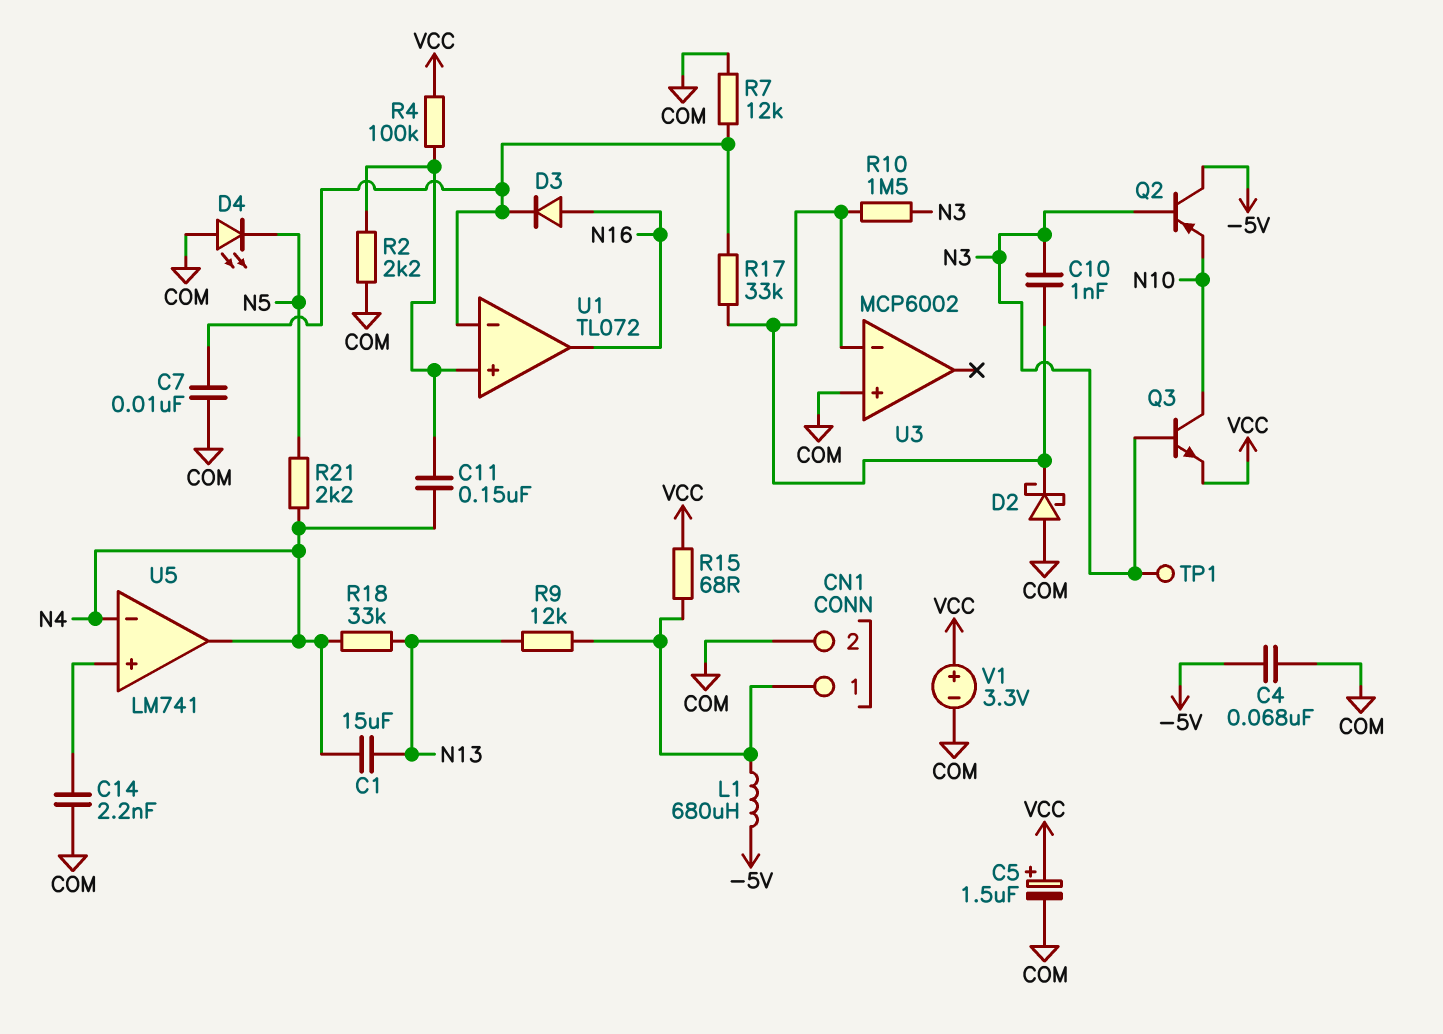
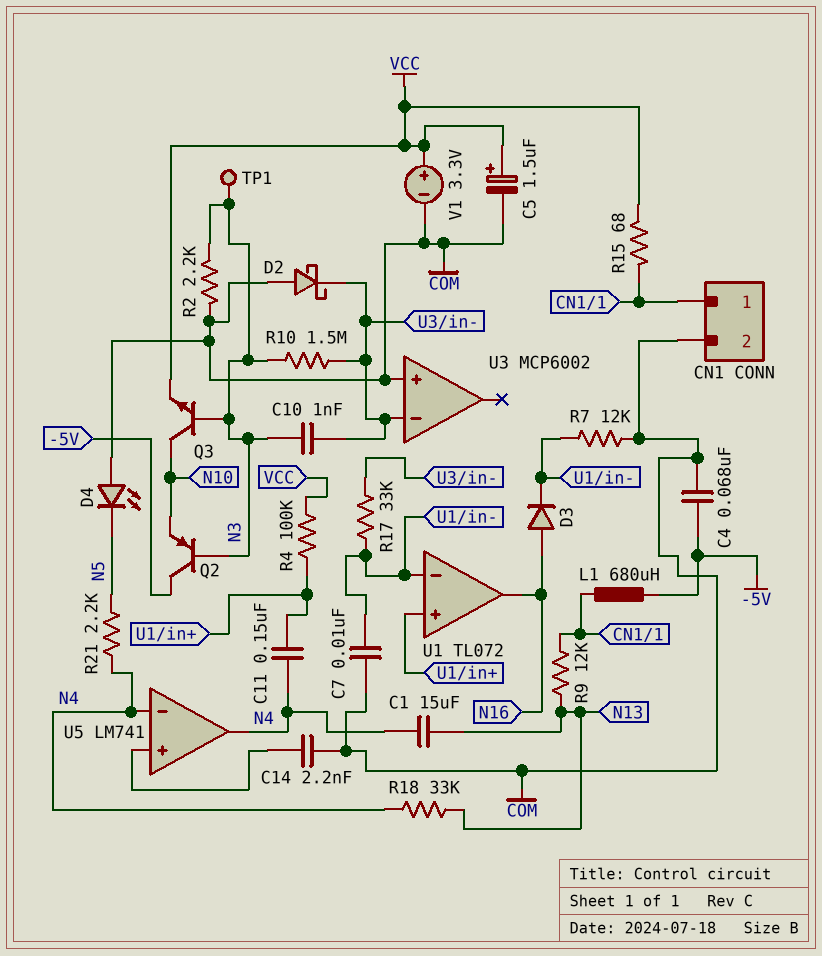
R2: 2.2k (COM, U1/in+) -> 2.2k (COM, N3)

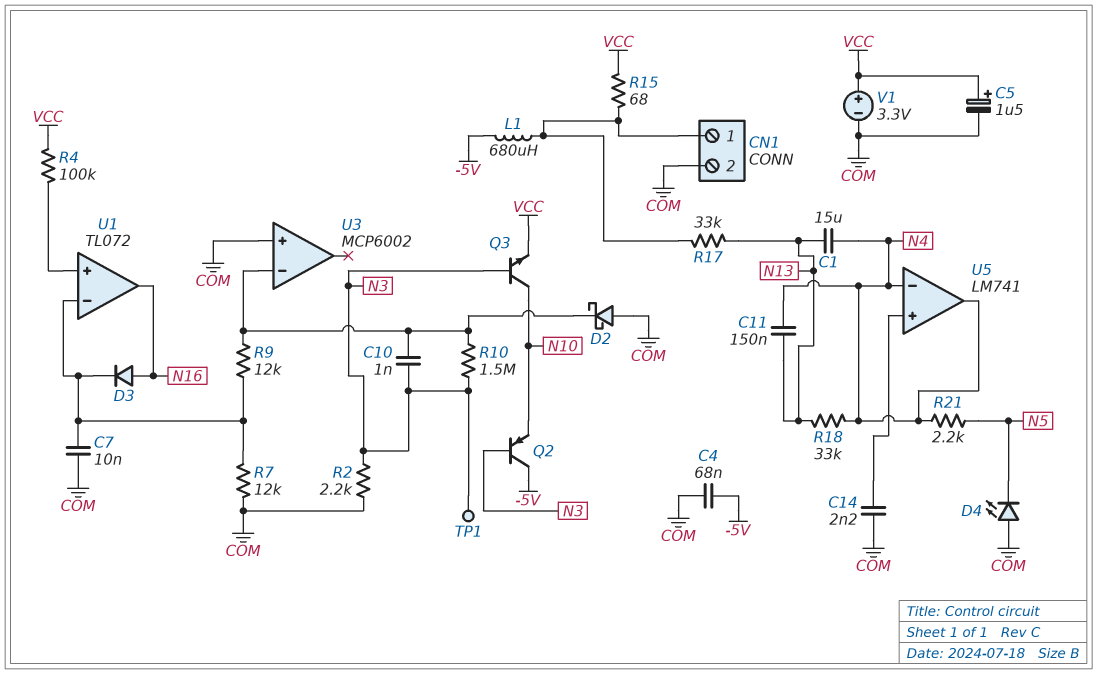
C11: 150nF (N4, U1/in+) -> 150nF (N4, N13)
R9: 12k (CN1/1, N13) -> 12k (U1/in-, U3/in-)
R17: 33k (U1/in-, U3/in-) -> 33k (CN1/1, N13)

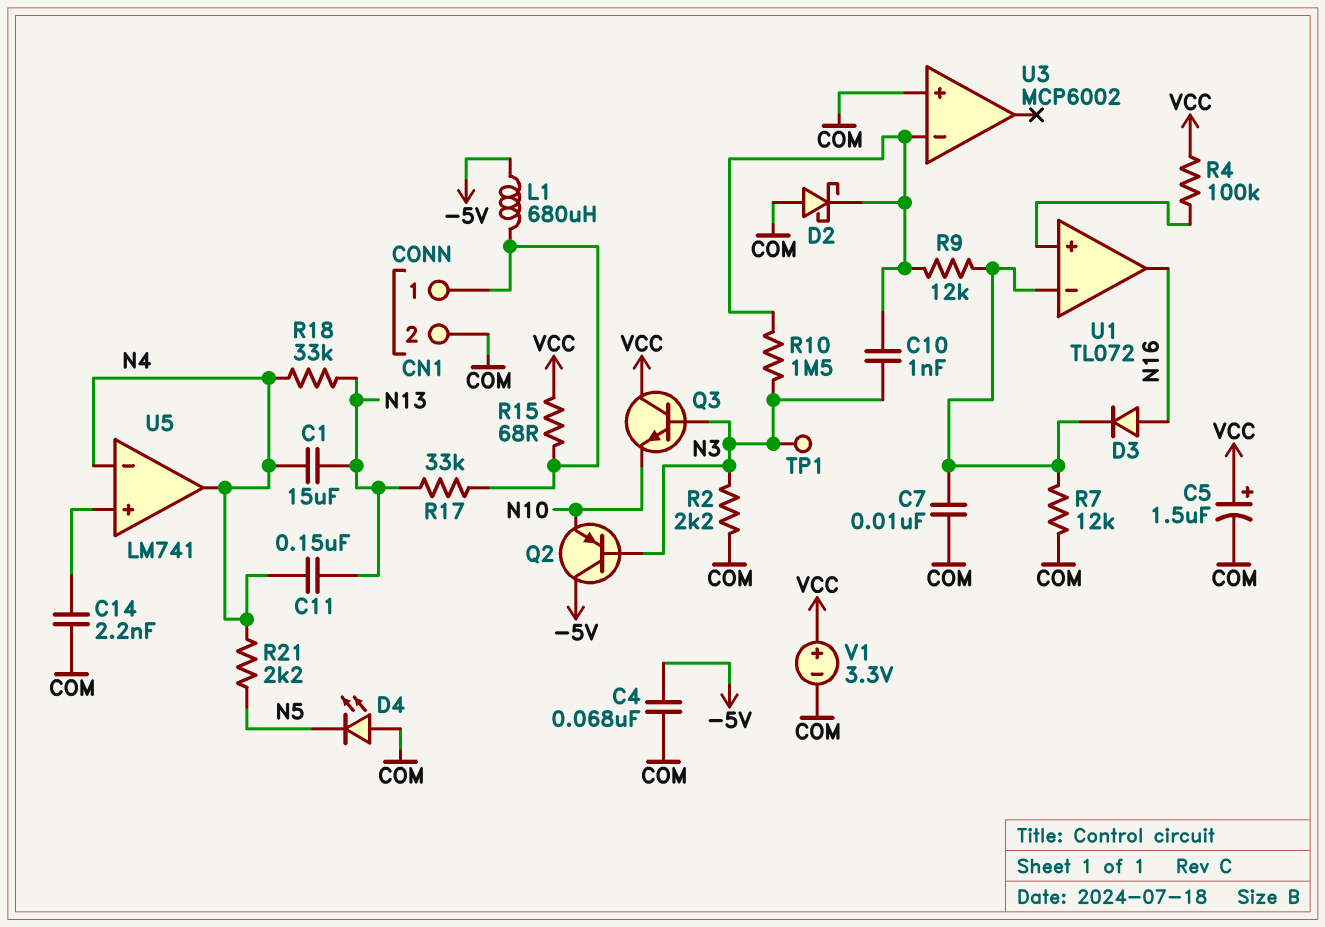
Q3: NPN (B N3, C N10, E VCC) -> NPN (B N3, C VCC, E N10)

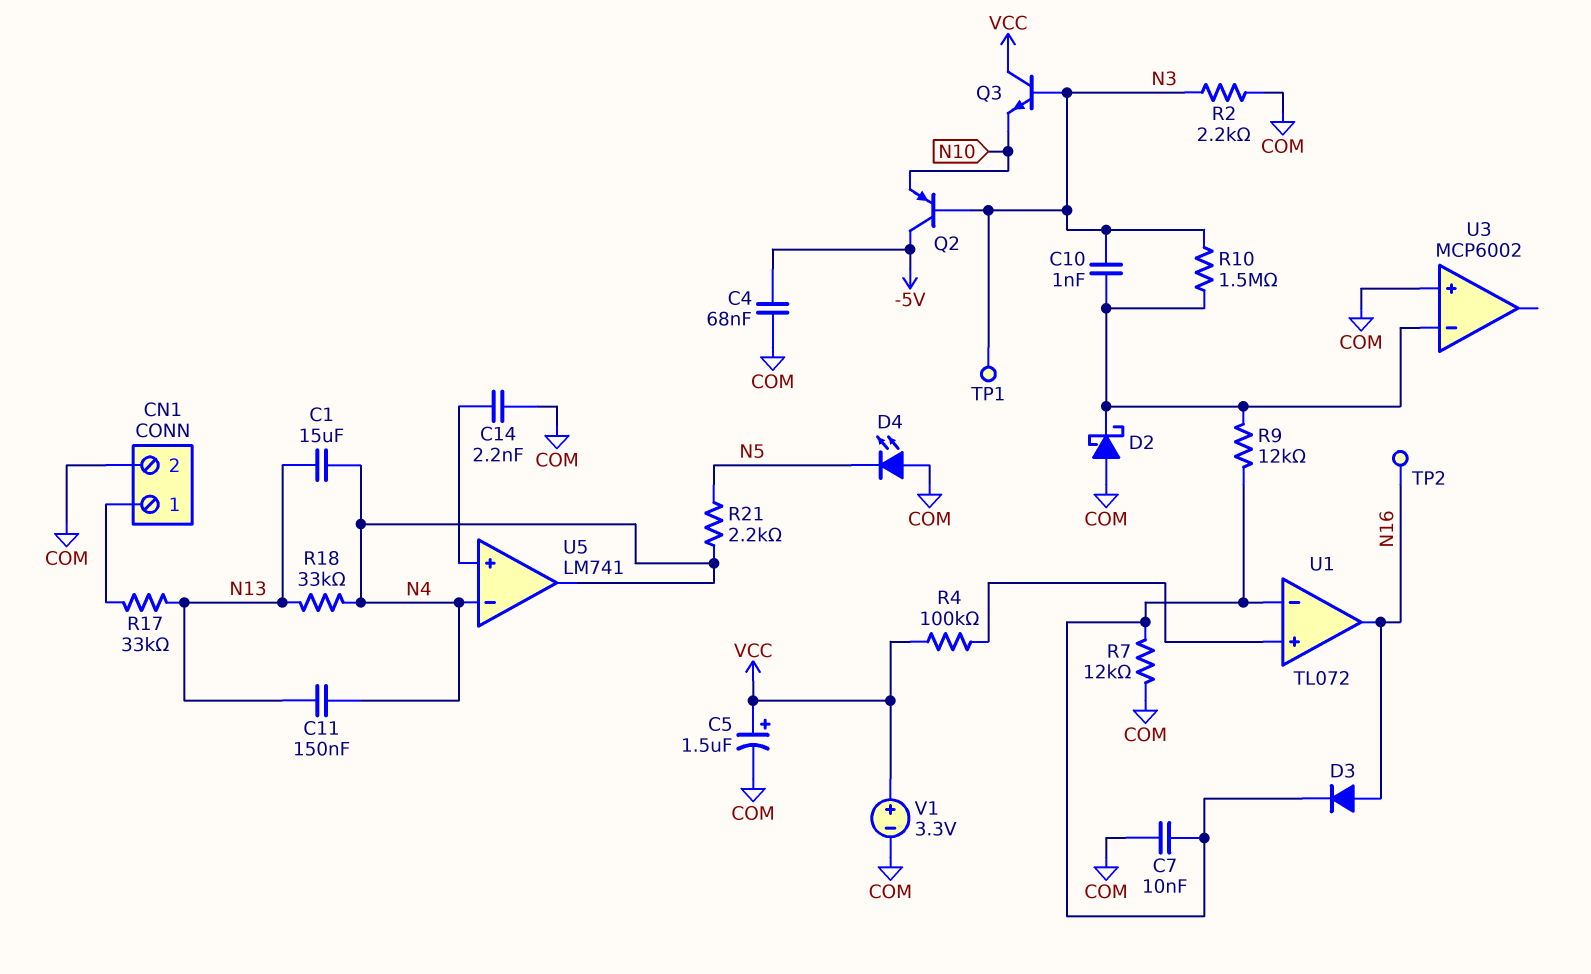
L1: 680uH (-5V, CN1/1) -> none
R15: 68 (CN1/1, VCC) -> none
TP2: none -> test point (N16)

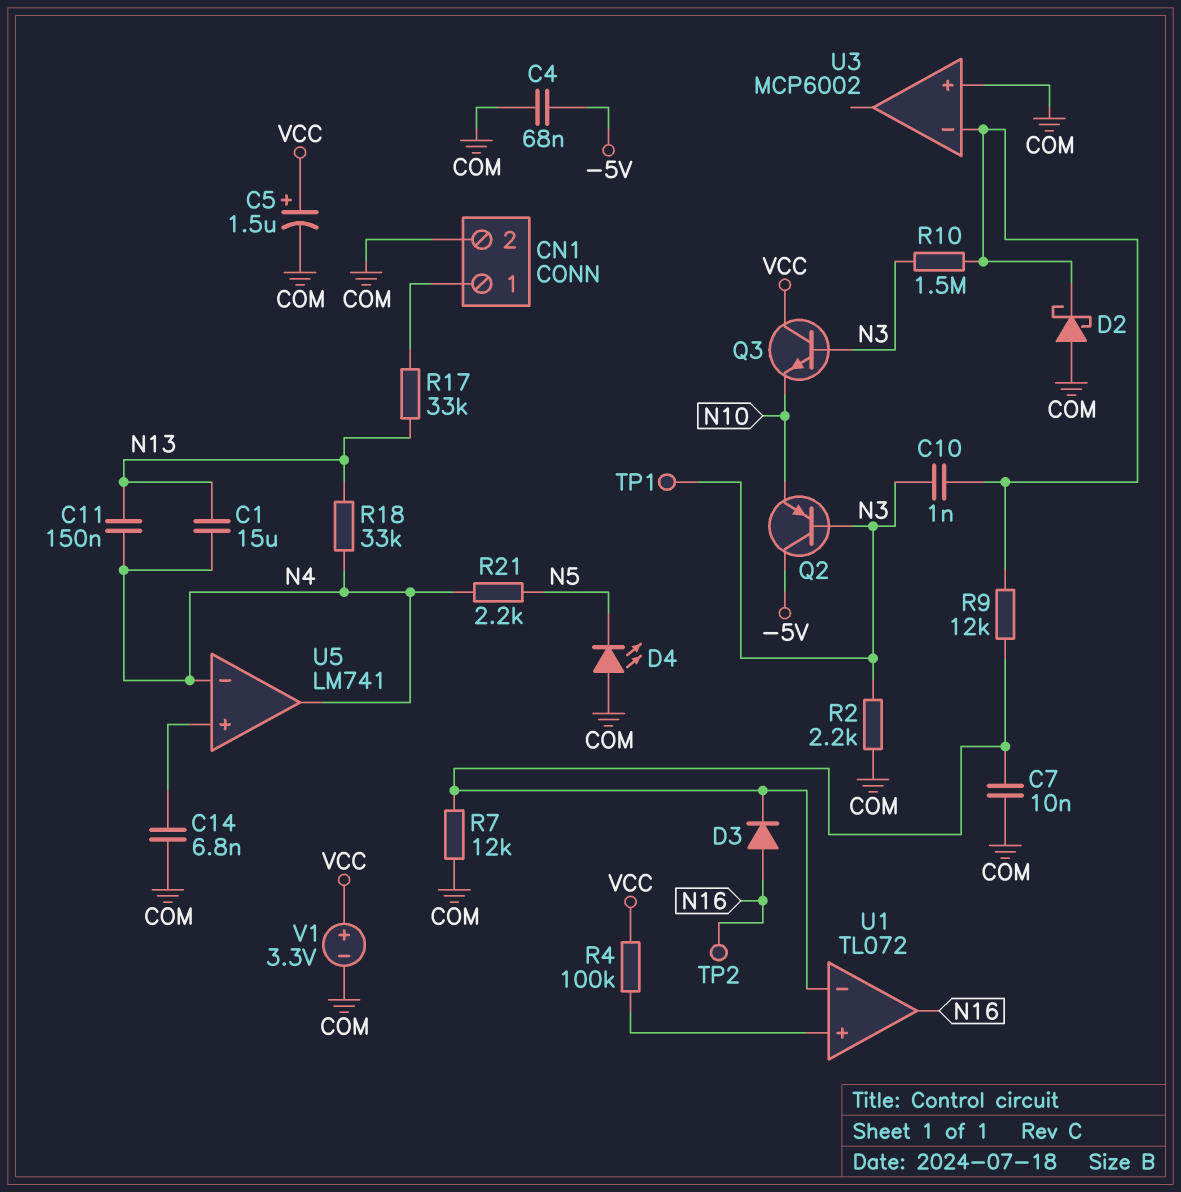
C14: 2.2nF (COM, U5/in+) -> 6.8nF (COM, U5/in+)

